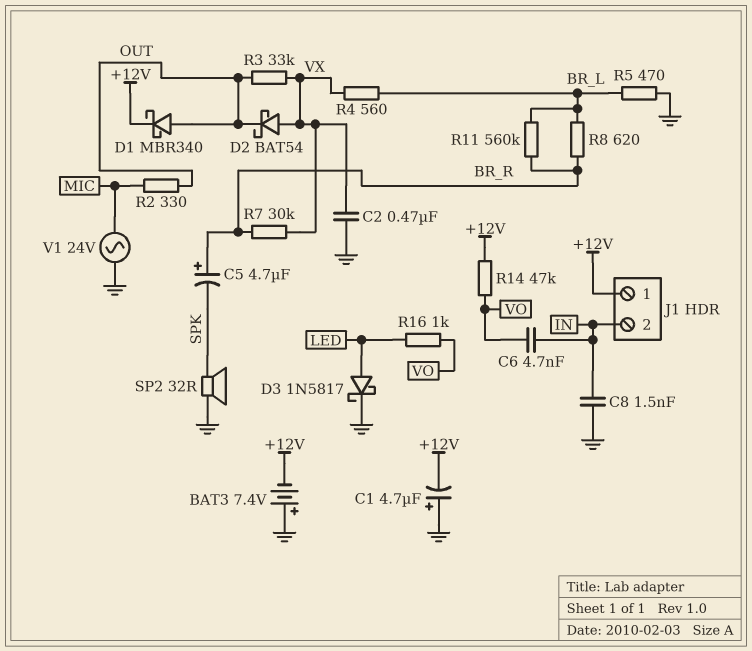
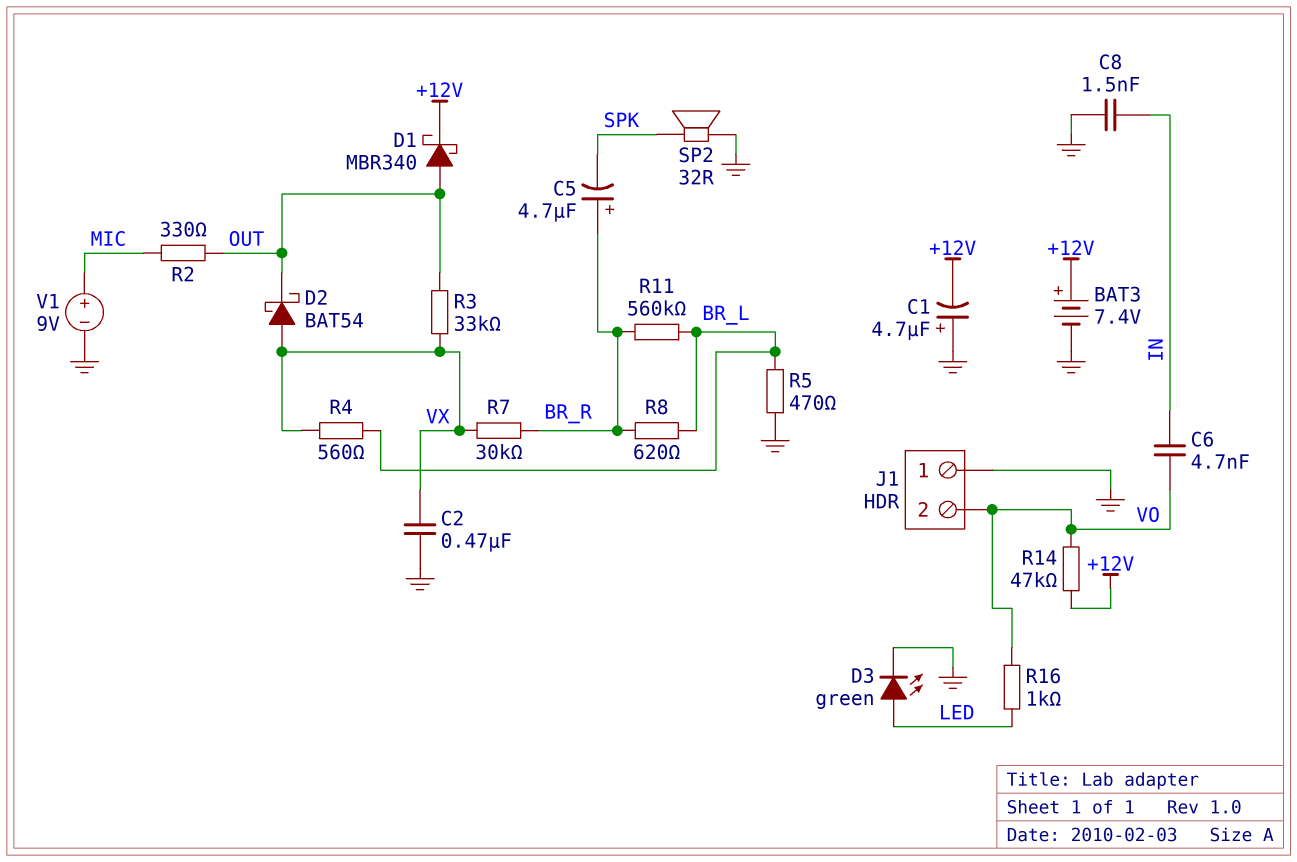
BAT3: 7.4V (plus GND, minus +12V) -> 7.4V (plus +12V, minus GND)
D3: schottky 1N5817 (A LED, K GND) -> LED green (A LED, K GND)
J1 pin 1: +12V -> GND
J1 pin 2: IN -> VO
V1: AC 24V (GND, MIC) -> 9V (plus MIC, minus GND)

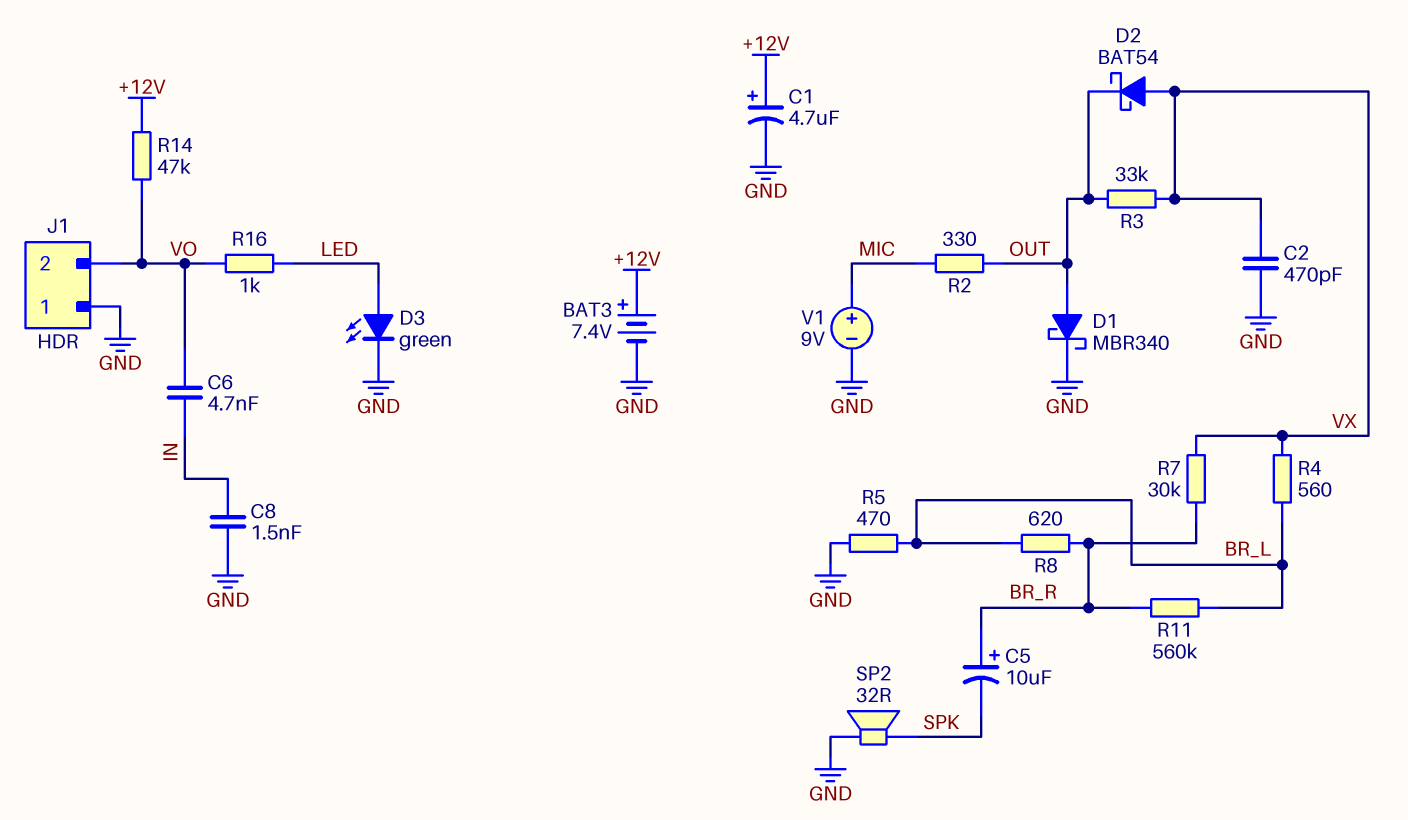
C1: 4.7uF (plus GND, minus +12V) -> 4.7uF (plus +12V, minus GND)
C2: 470nF (GND, VX) -> 470pF (GND, VX)
C5: 4.7uF (plus BR_R, minus SPK) -> 10uF (plus BR_R, minus SPK)
D1: schottky MBR340 (A OUT, K +12V) -> schottky MBR340 (A OUT, K GND)

